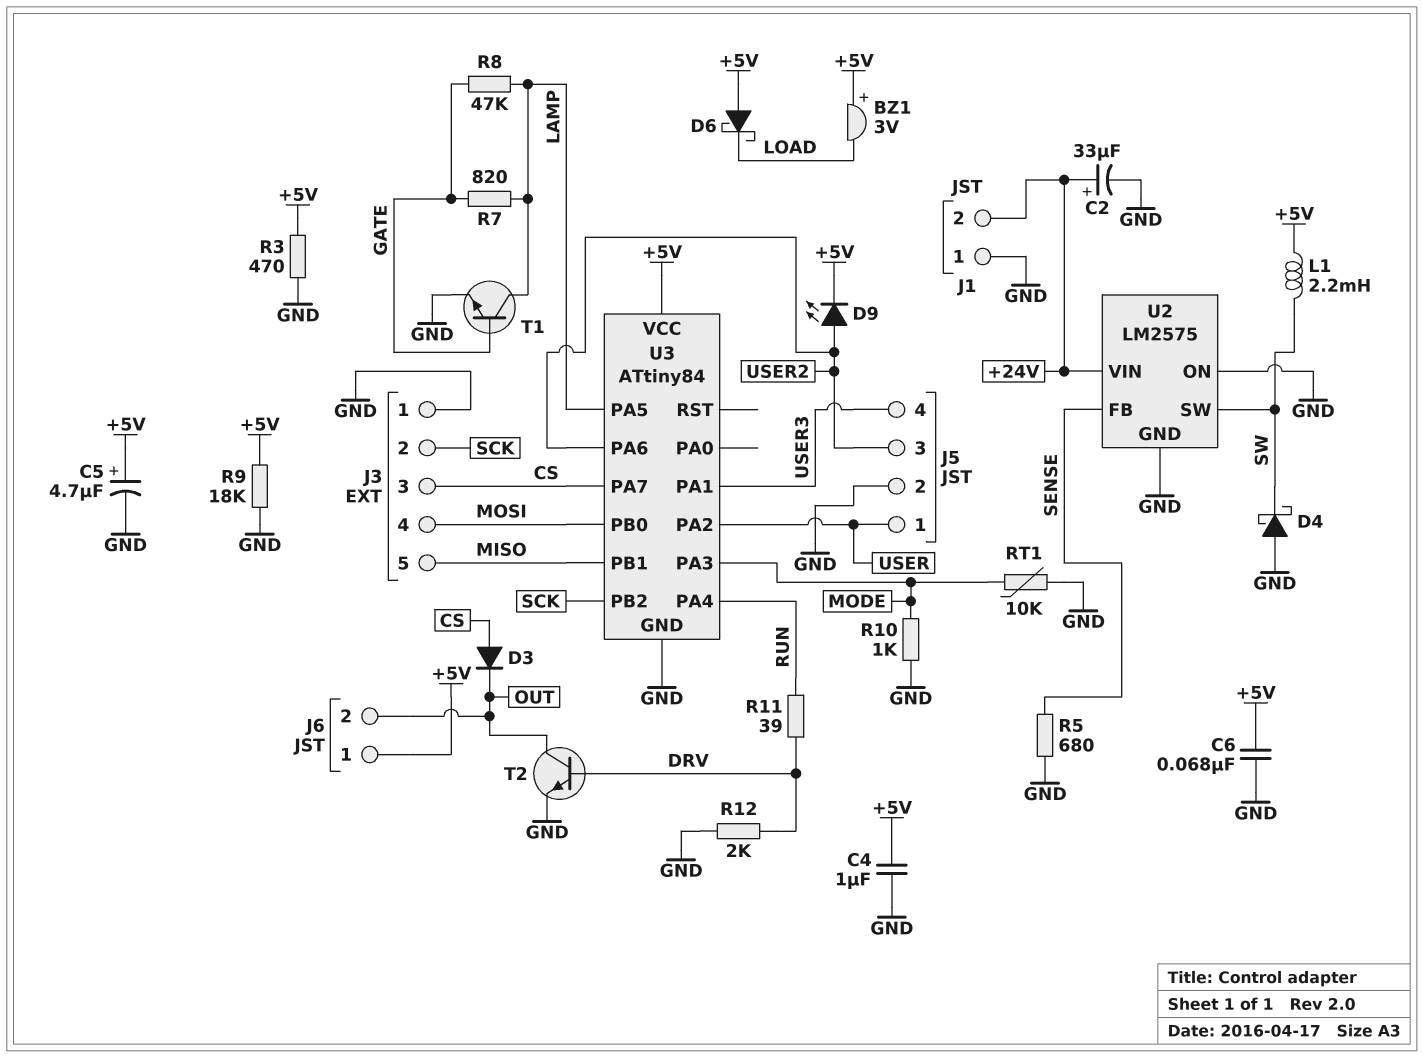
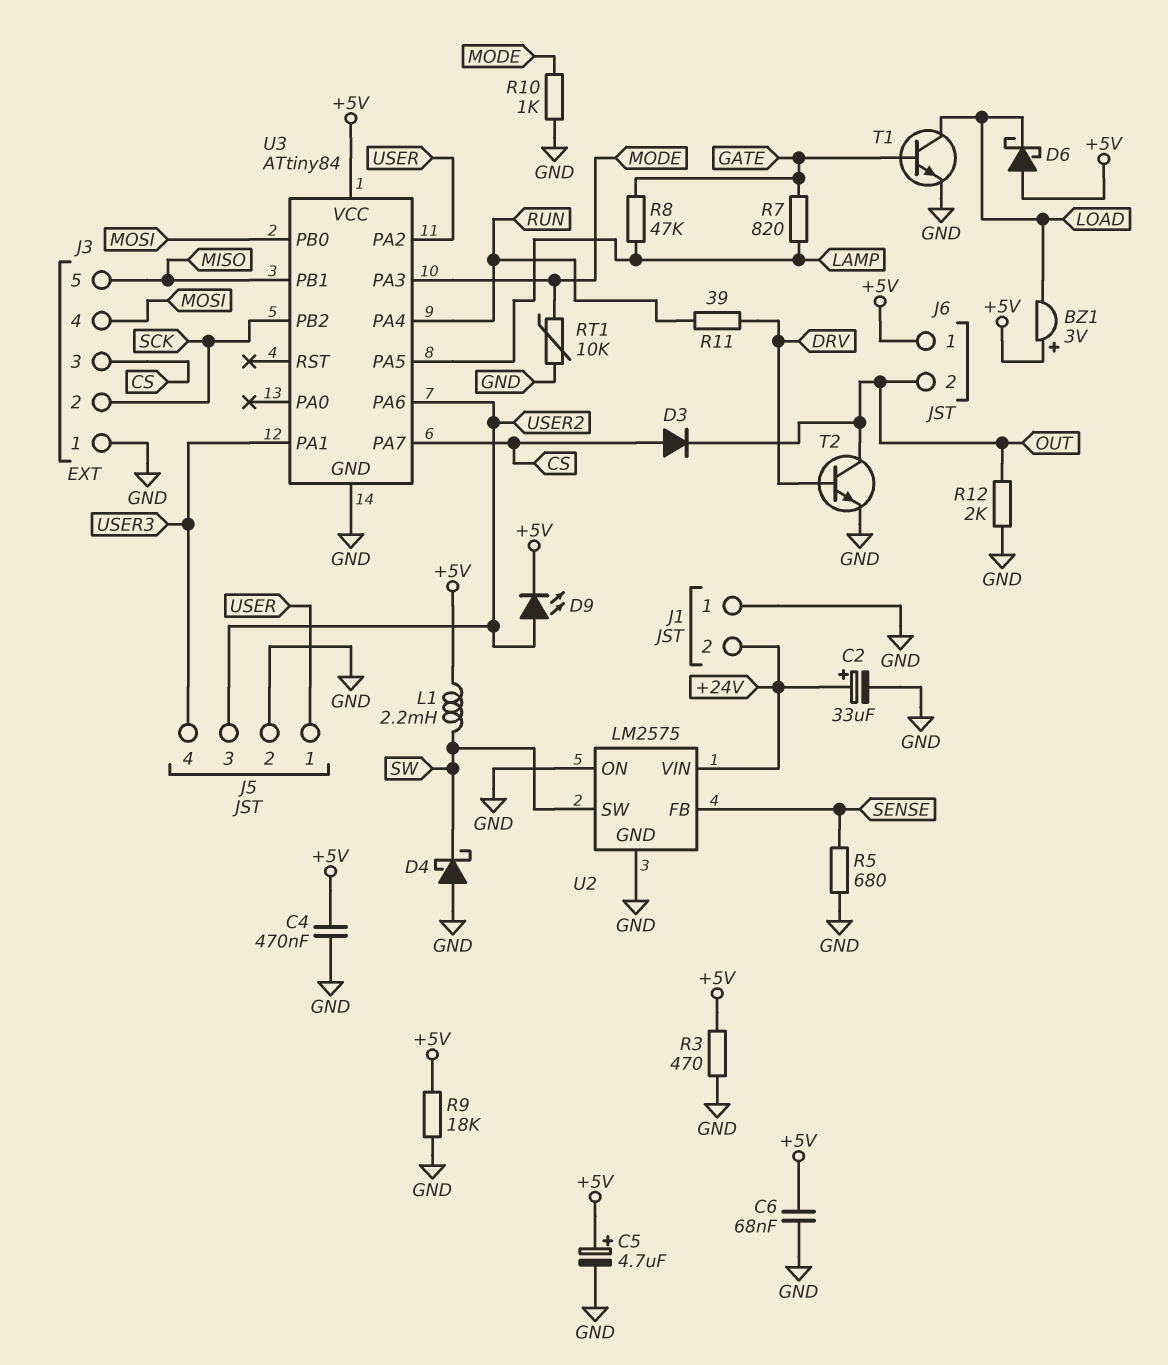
C4: 1uF (+5V, GND) -> 470nF (+5V, GND)
R12: 2k (DRV, GND) -> 2k (GND, OUT)
T1: NPN (B GATE, C LAMP, E GND) -> NPN (B GATE, C LOAD, E GND)

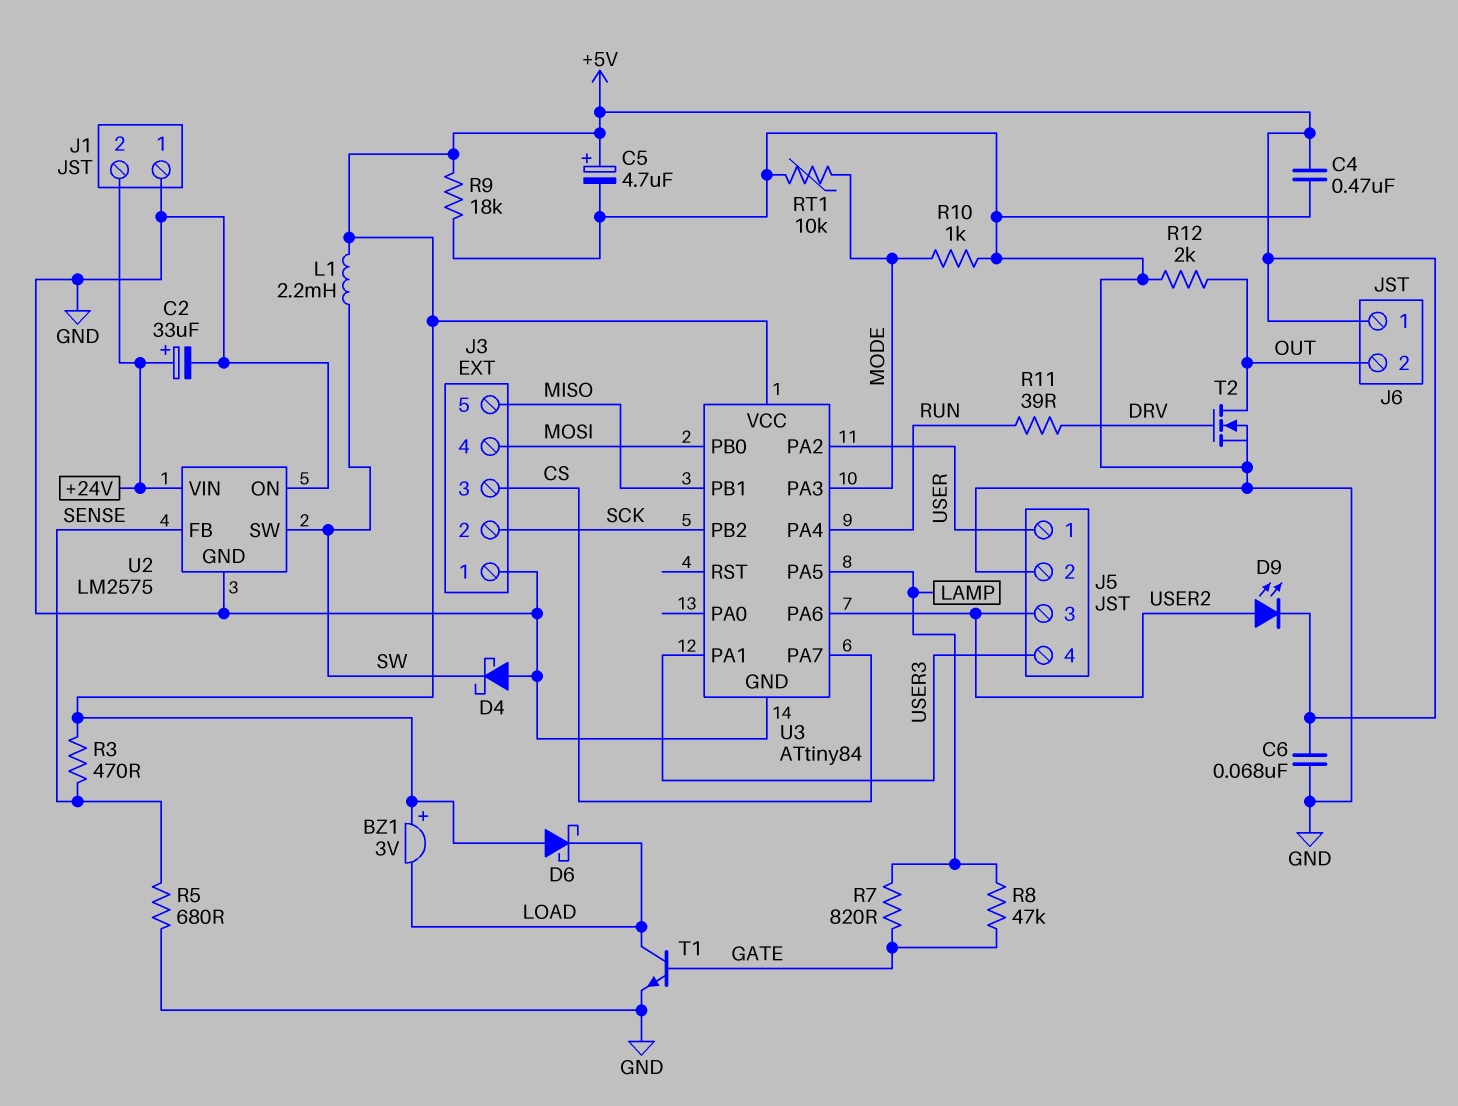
D3: diode (A CS, K OUT) -> none
R3: 470 (+5V, GND) -> 470 (+5V, SENSE)
T2: NPN (B DRV, C OUT, E GND) -> NMOS (G DRV, D OUT, S GND)

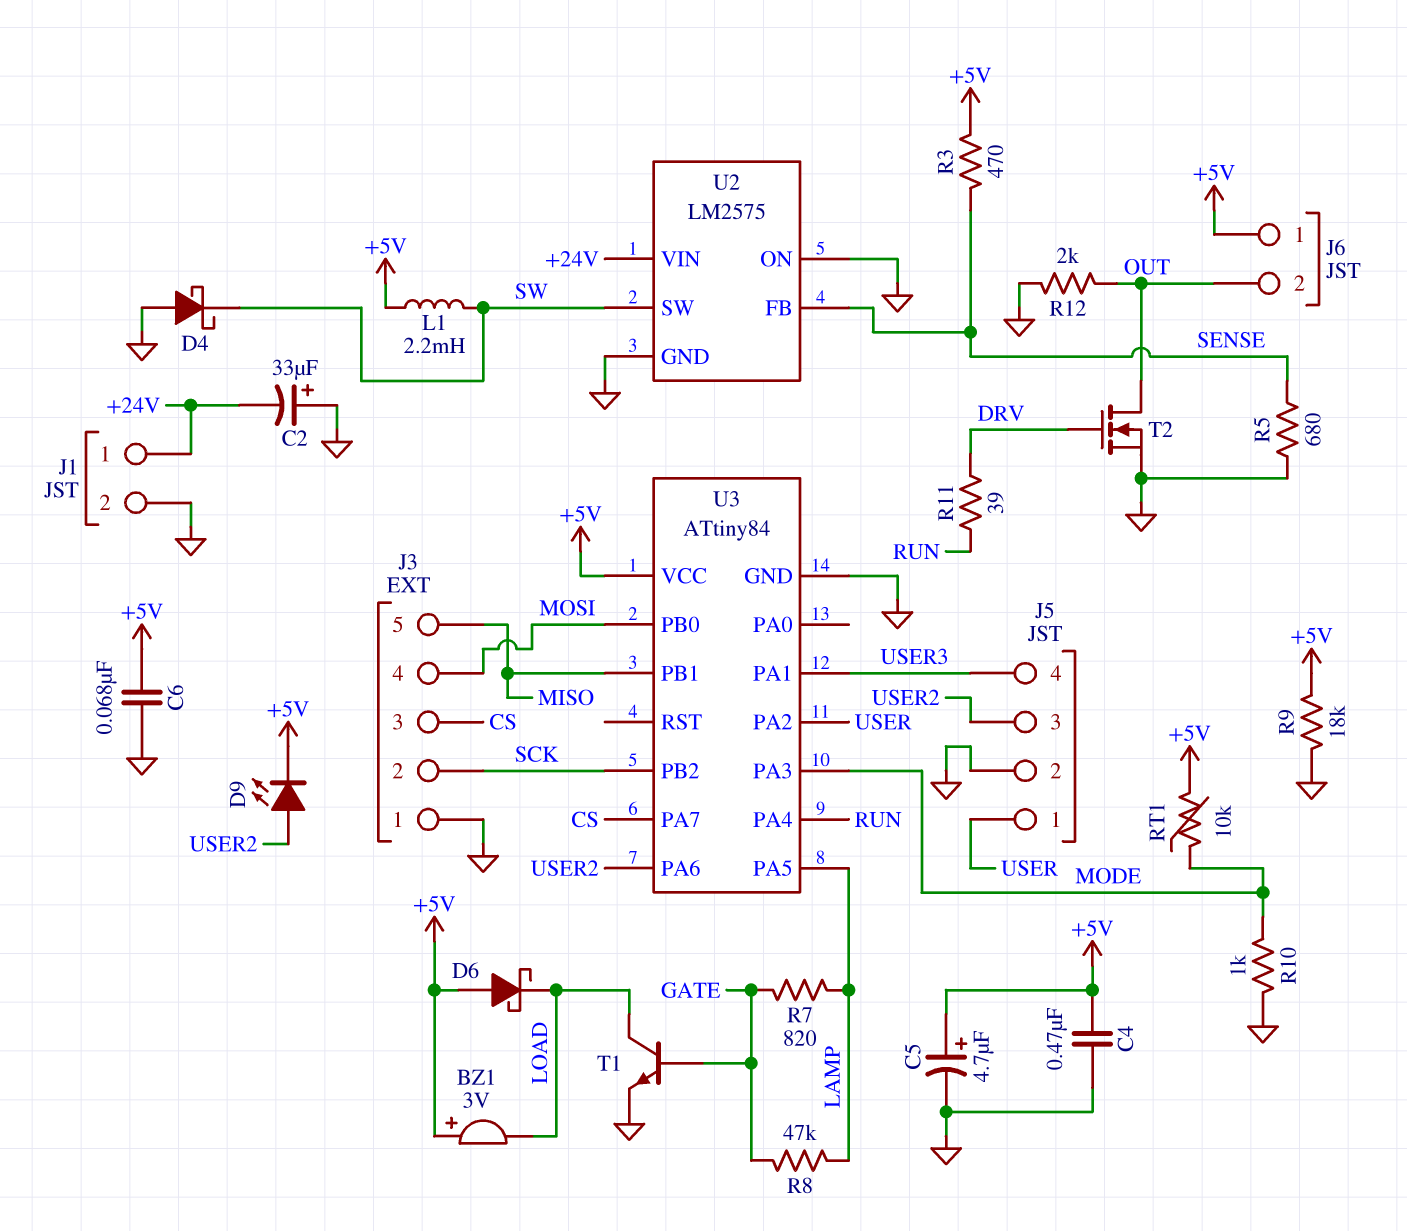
C2: 33uF (plus +24V, minus GND) -> 33uF (plus GND, minus +24V)
J1 pin 1: GND -> +24V
J1 pin 2: +24V -> GND
RT1: 10k (GND, MODE) -> 10k (+5V, MODE)

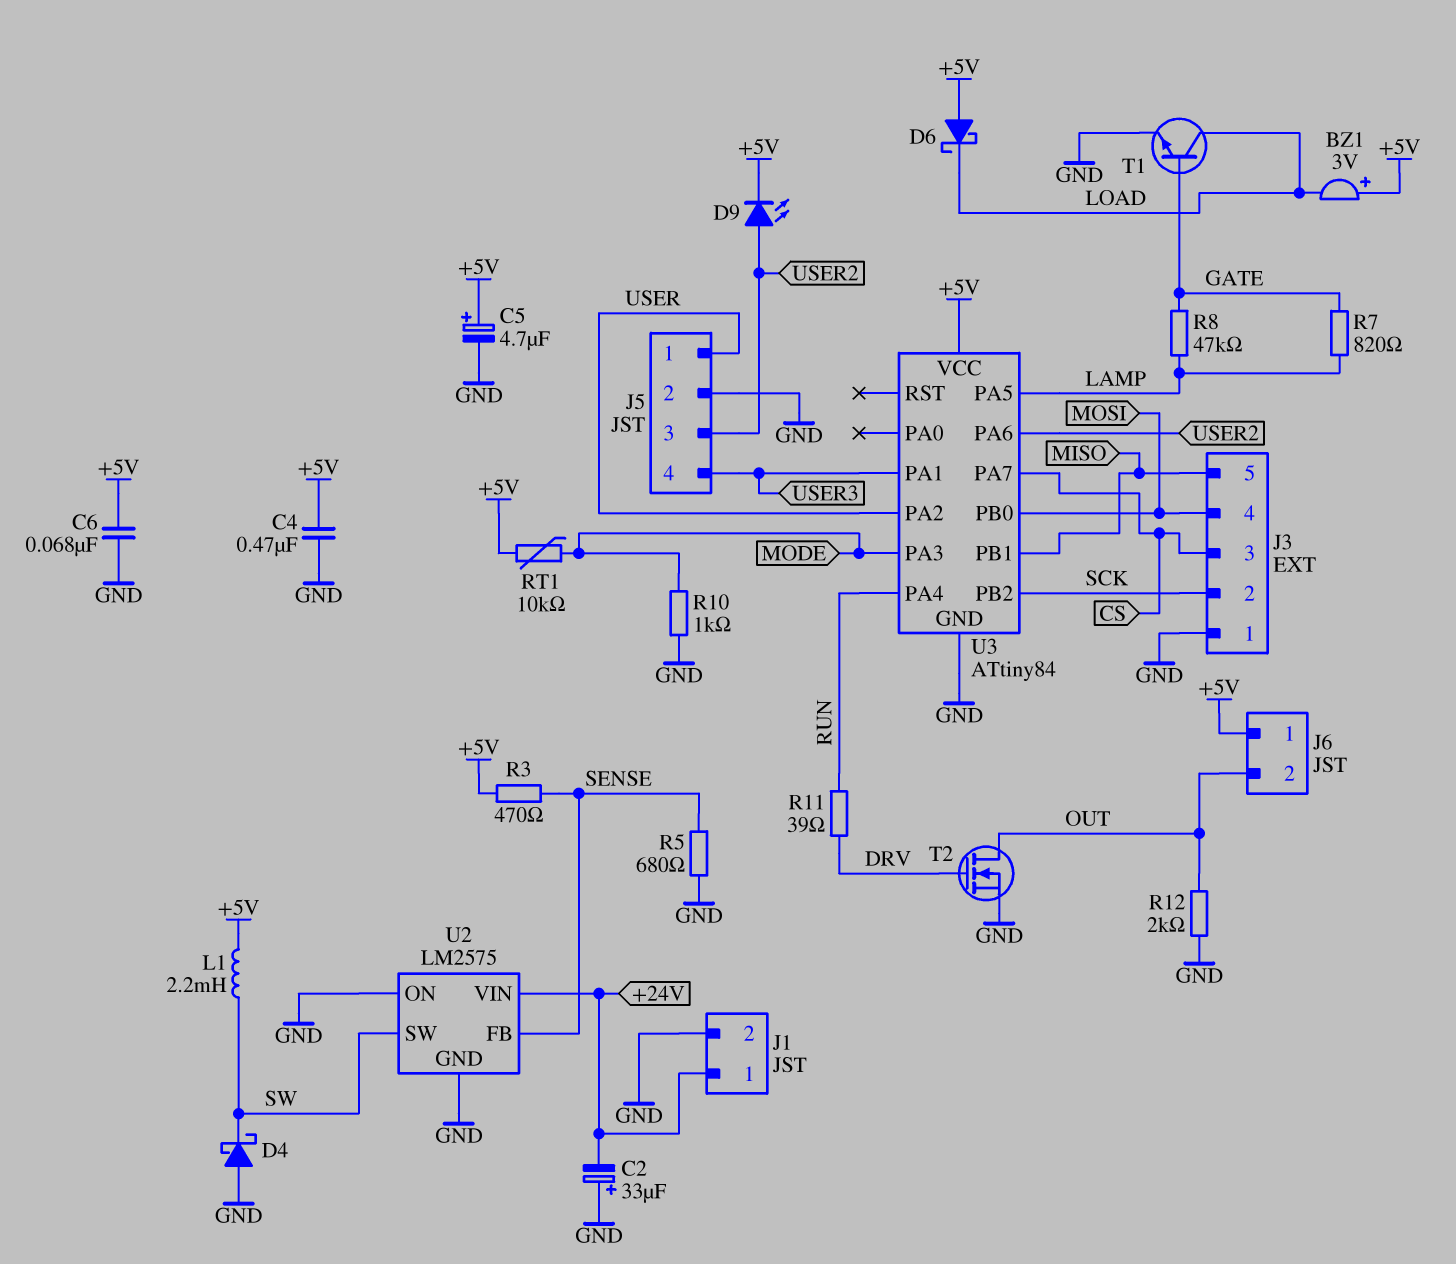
R9: 18k (+5V, GND) -> none

